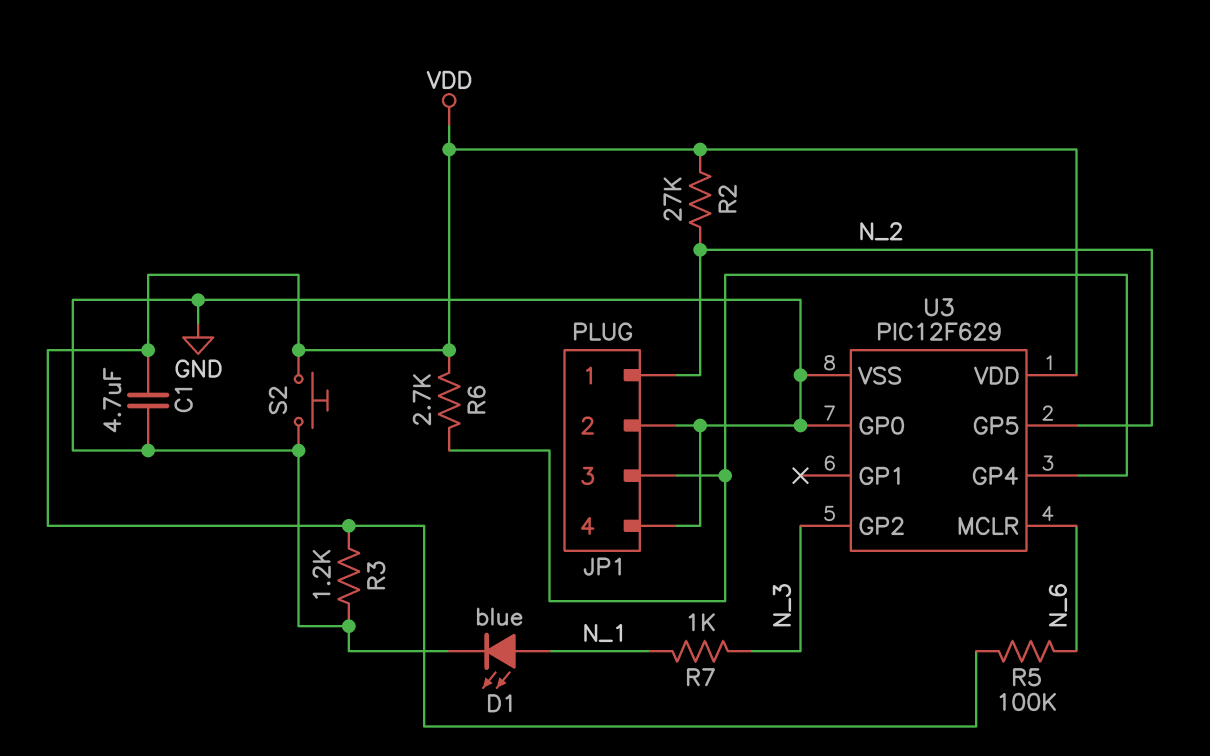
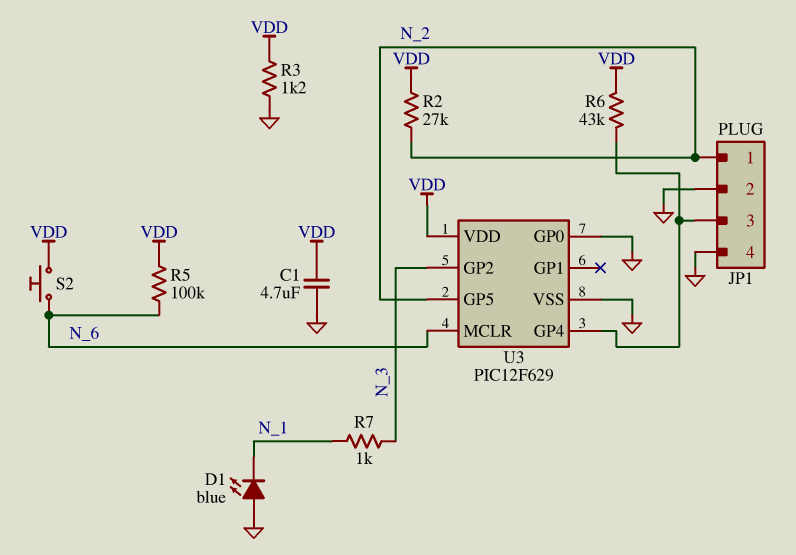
D1: LED blue (A N_1, K GND) -> LED blue (A GND, K N_1)
R6: 2.7k (JP1/3, VDD) -> 43k (JP1/3, VDD)
S2: button (GND, VDD) -> button (N_6, VDD)

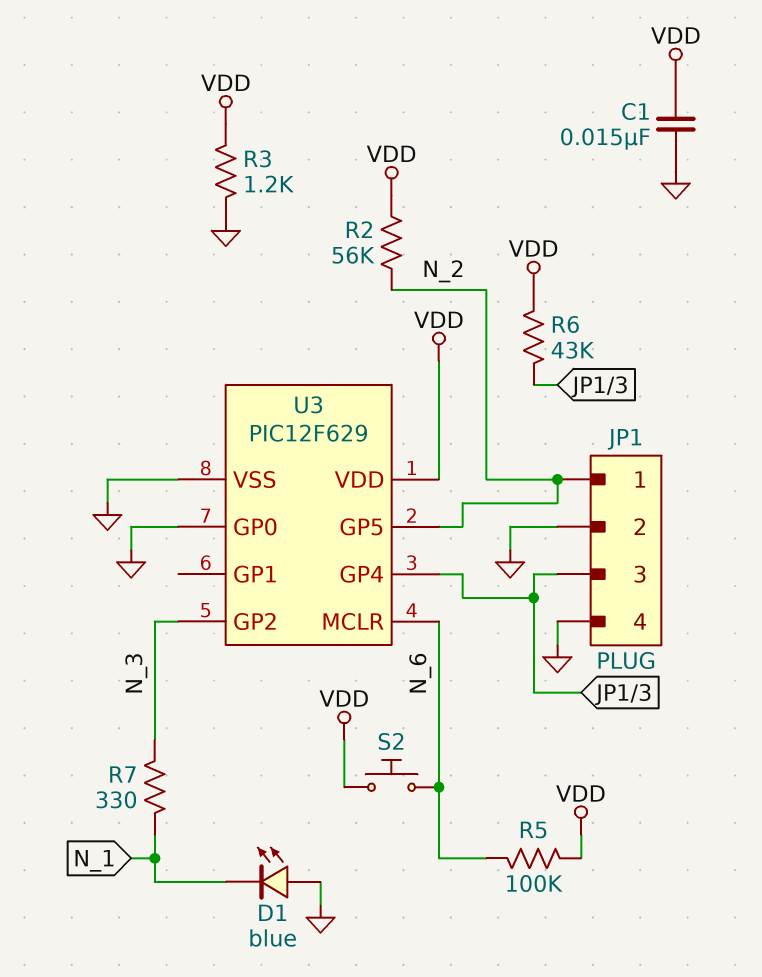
C1: 4.7uF (GND, VDD) -> 15nF (GND, VDD)
R2: 27k (N_2, VDD) -> 56k (N_2, VDD)
R7: 1k (N_1, N_3) -> 330 (N_1, N_3)

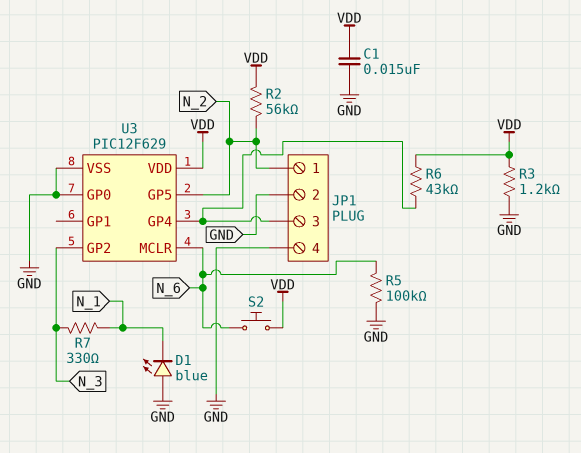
R5: 100k (N_6, VDD) -> 100k (GND, N_6)

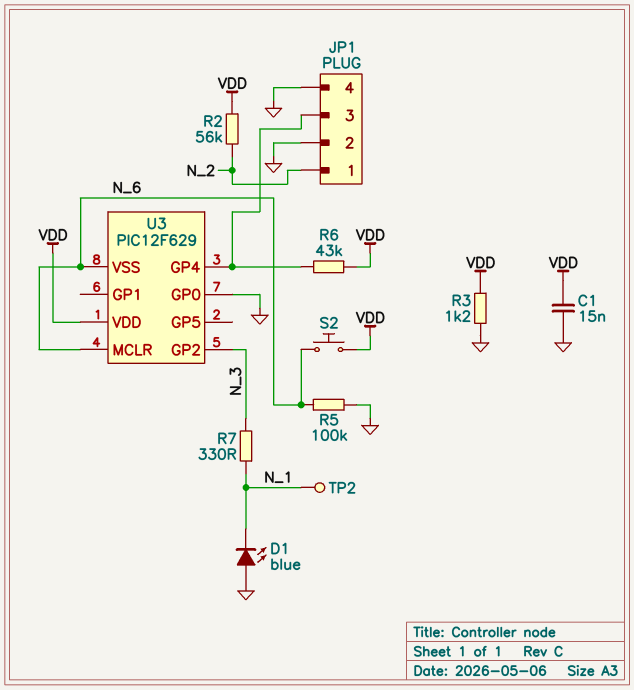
TP2: none -> test point (N_1)
U3 pin GP5: N_2 -> none
U3 pin VSS: GND -> N_6

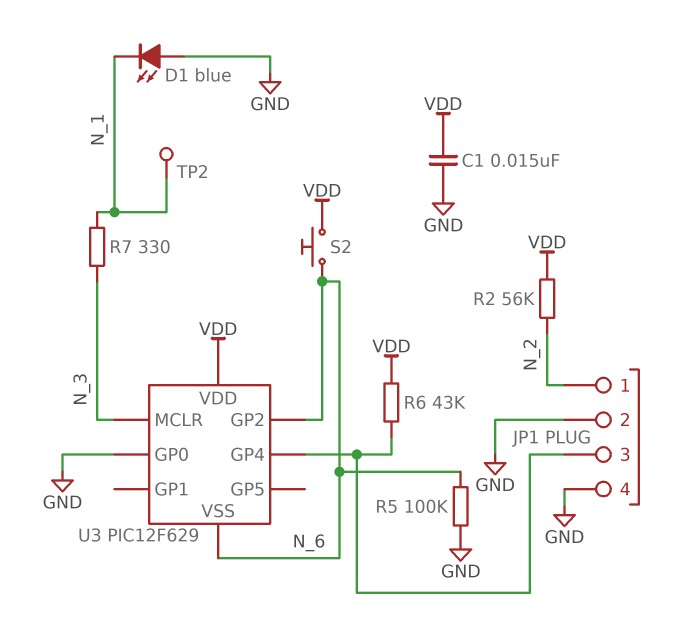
R3: 1.2k (GND, VDD) -> none
U3 pin GP2: N_3 -> N_6
U3 pin MCLR: N_6 -> N_3

